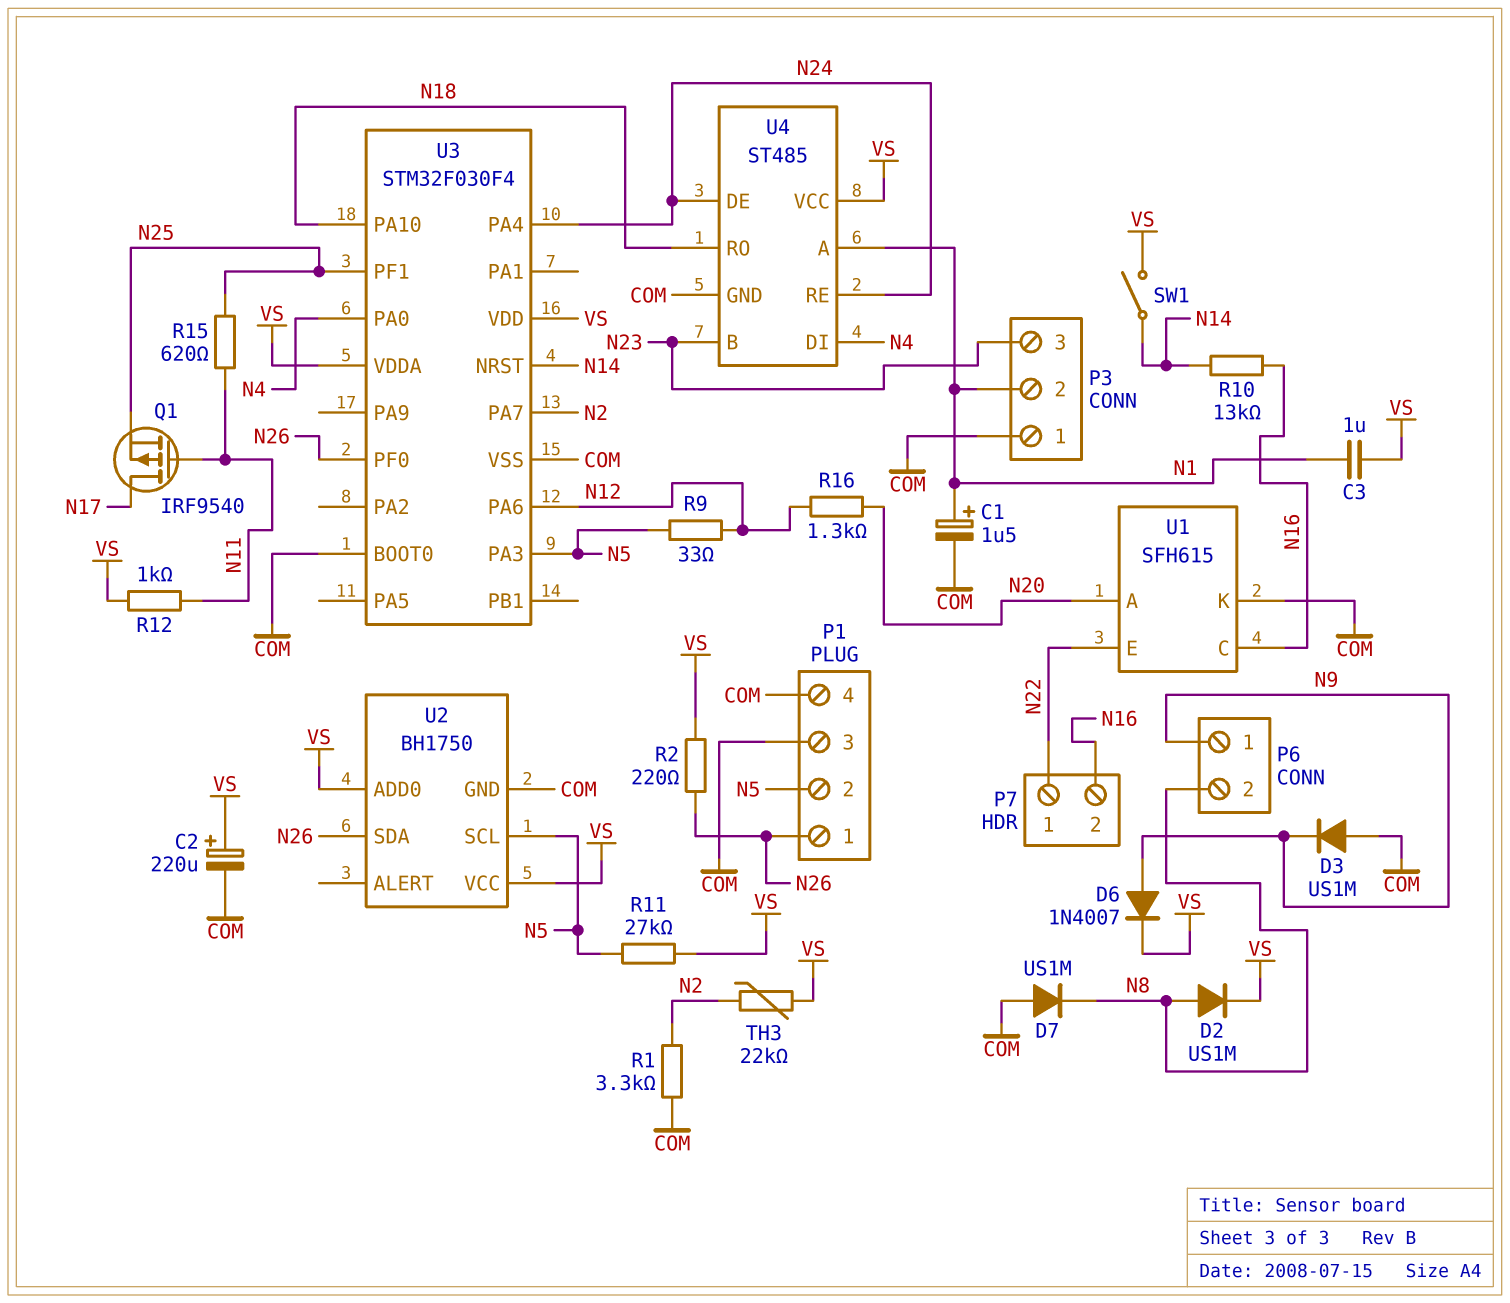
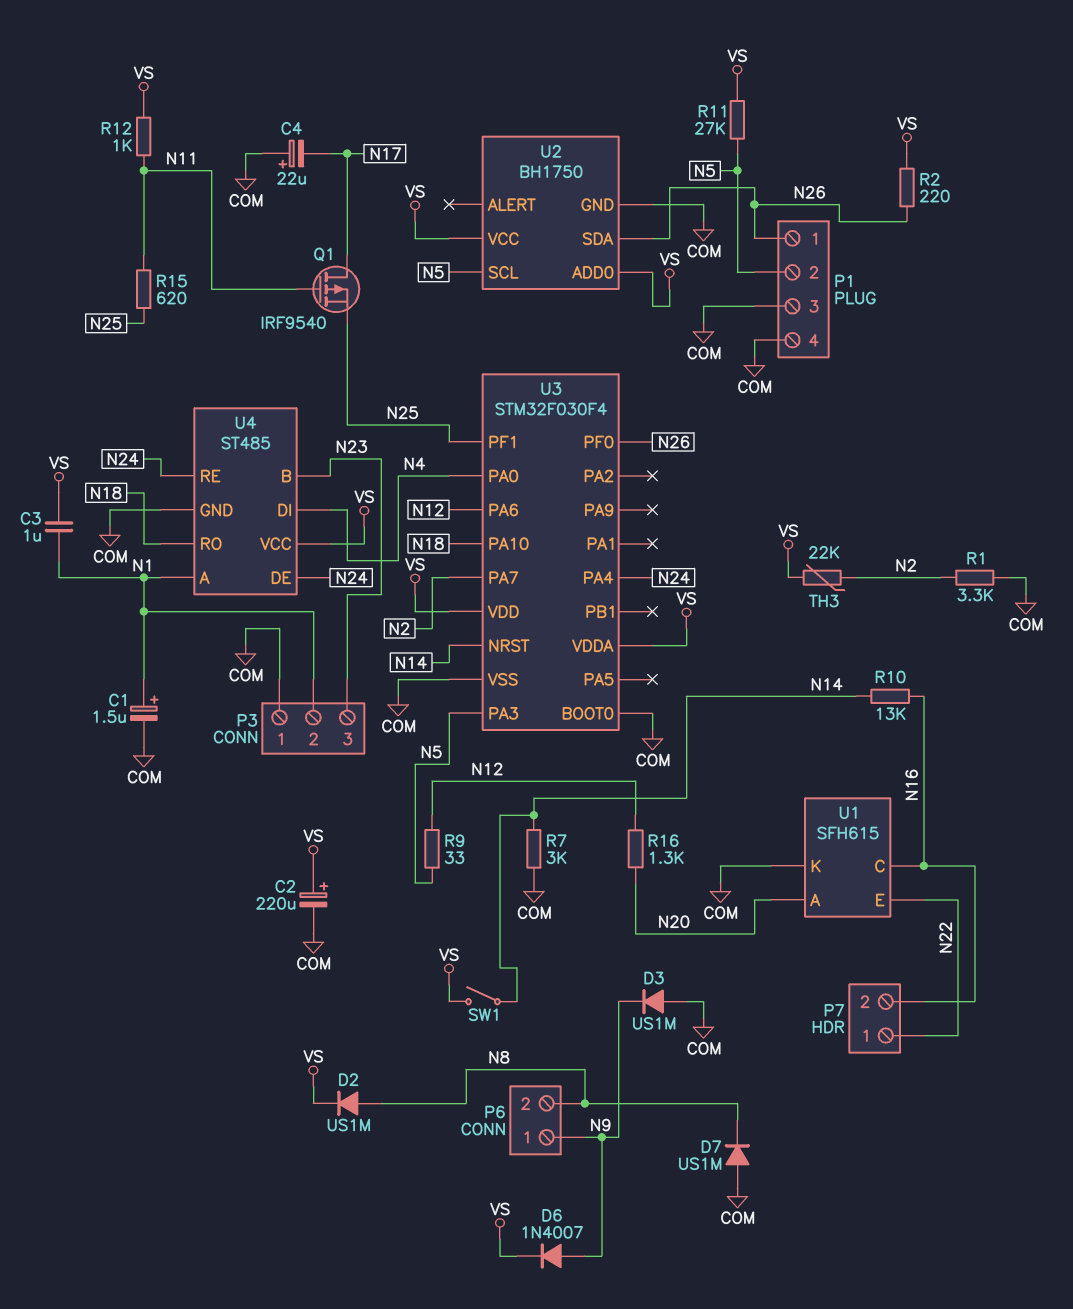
C4: none -> 22uF (plus COM, minus N17)
R7: none -> 3k (COM, N14)

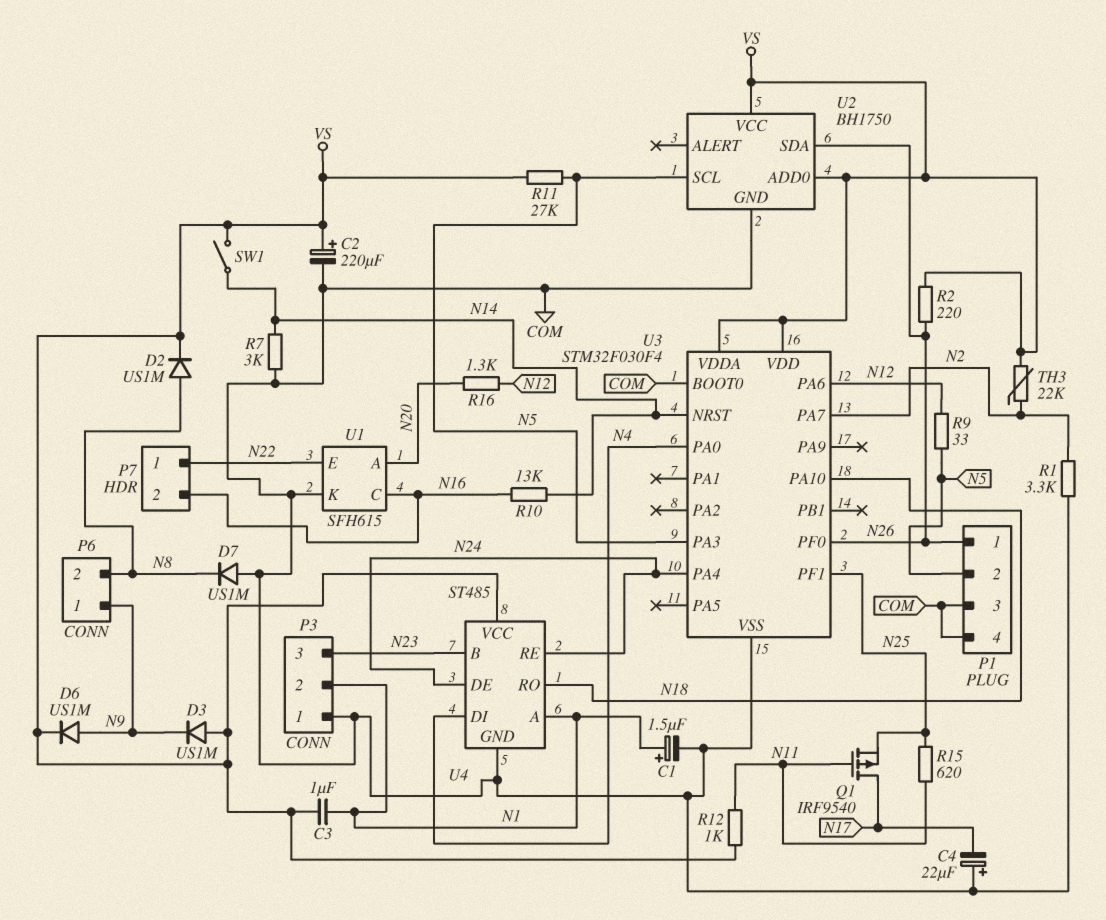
D3: diode US1M (A COM, K N9) -> diode US1M (A VS, K N9)
D6: diode 1N4007 (A N9, K VS) -> diode US1M (A N9, K VS)

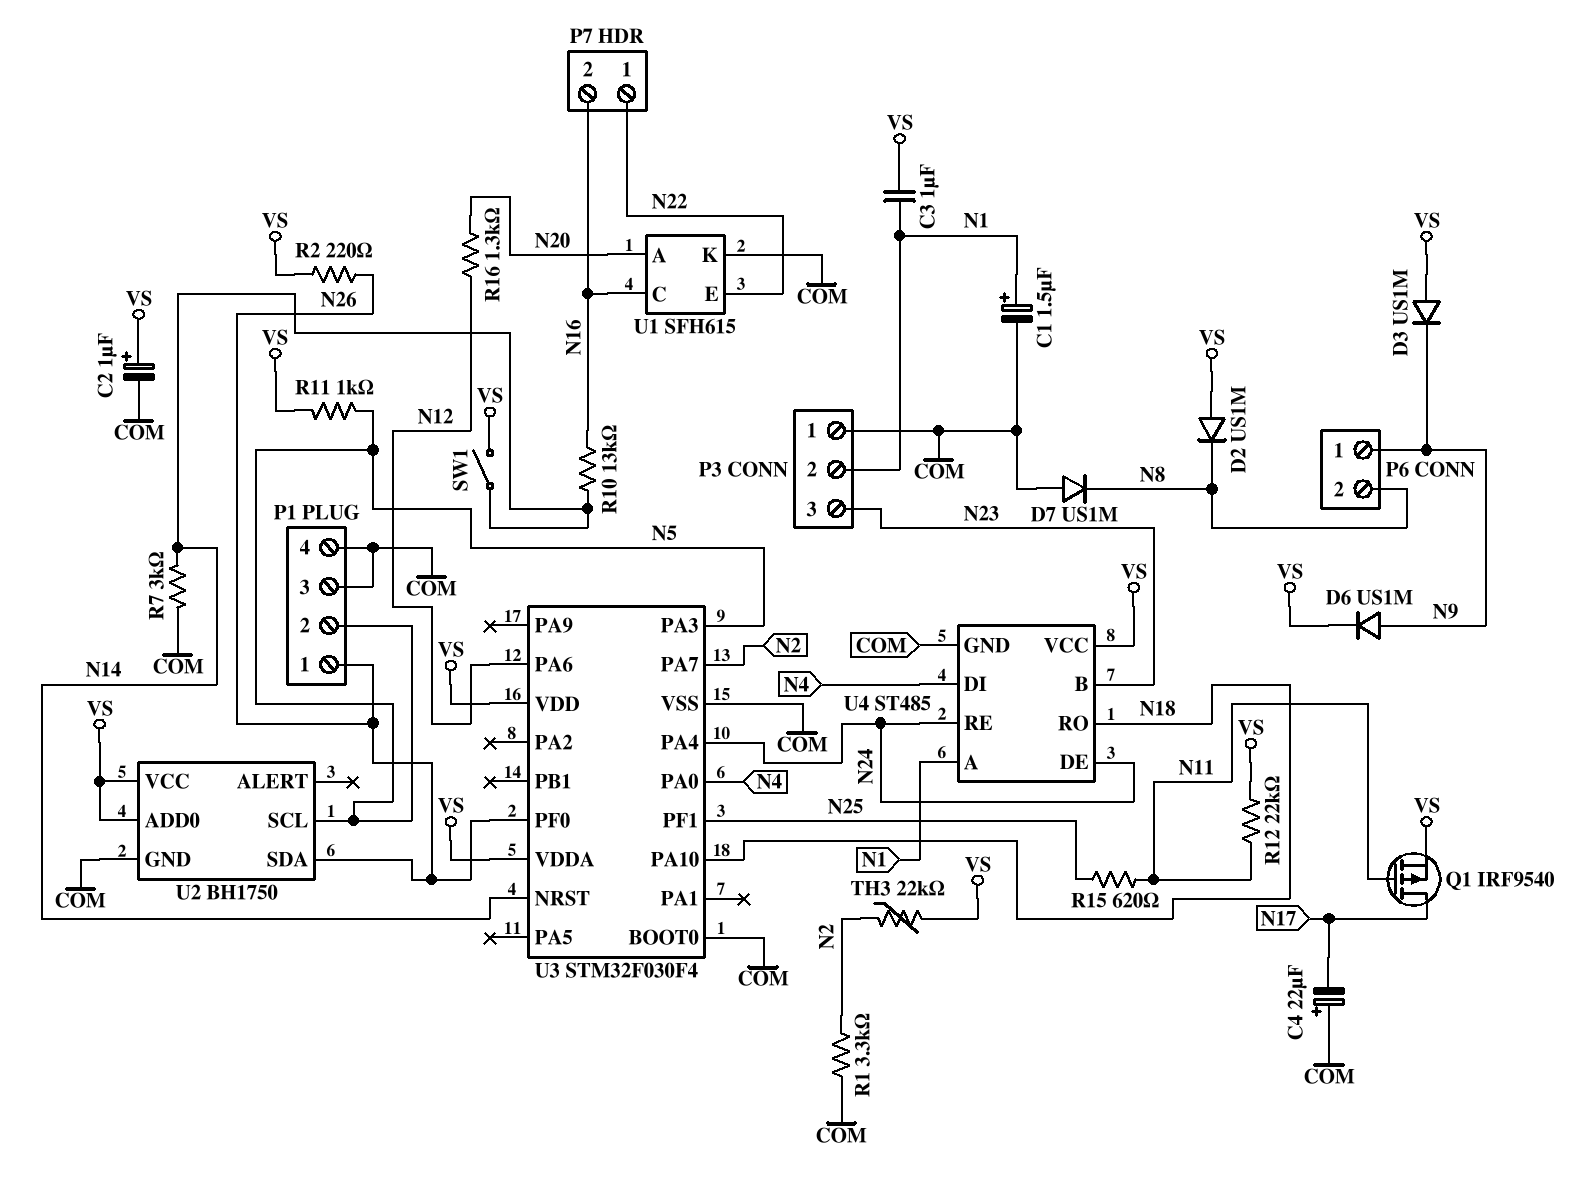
C2: 220uF (plus VS, minus COM) -> 1uF (plus VS, minus COM)
D2: diode US1M (A N8, K VS) -> diode US1M (A VS, K N8)
Q1: PMOS IRF9540 (G N11, D N17, S N25) -> PMOS IRF9540 (G N11, D N17, S VS)
R9: 33 (N5, N12) -> none
R11: 27k (N5, VS) -> 1k (N5, VS)
R12: 1k (N11, VS) -> 22k (N11, VS)

